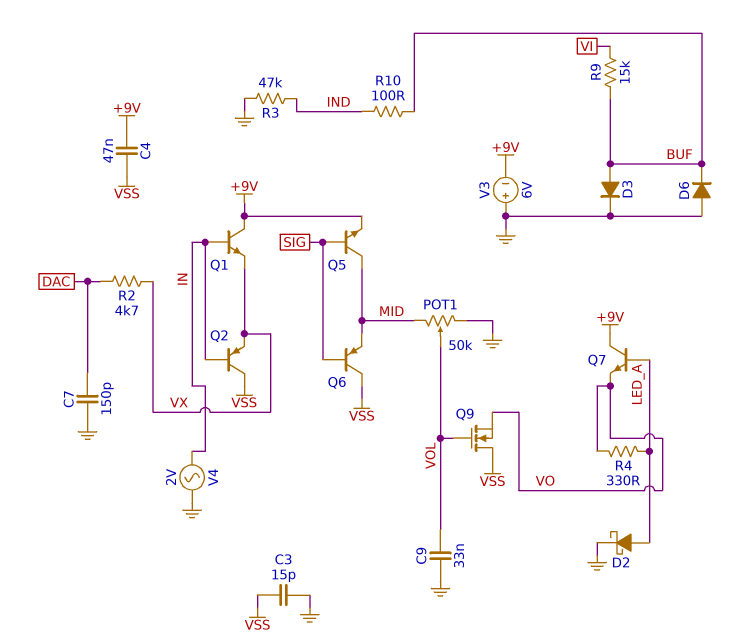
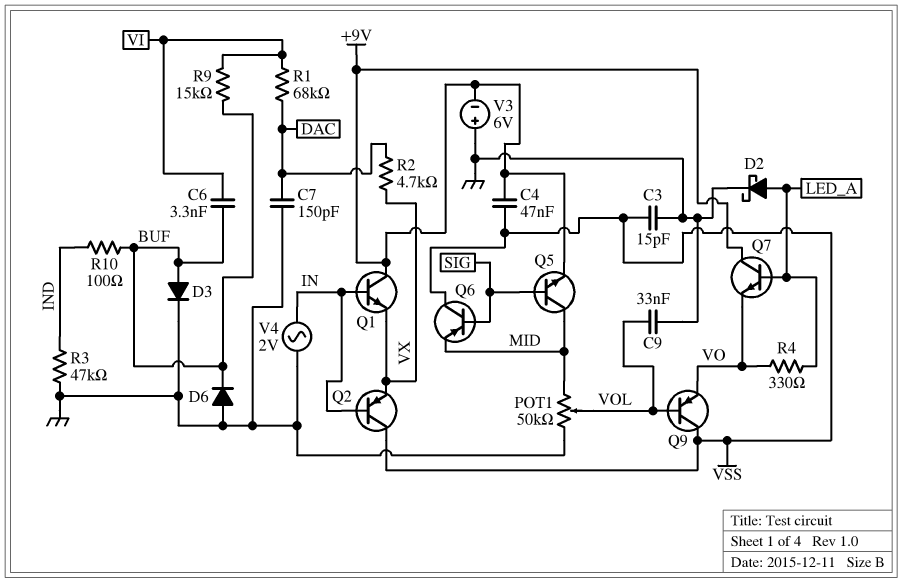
C6: none -> 3.3nF (BUF, VI)
Q9: NMOS (G VOL, D VSS, S VO) -> PNP (B VOL, C VSS, E VO)
R1: none -> 68k (DAC, VI)

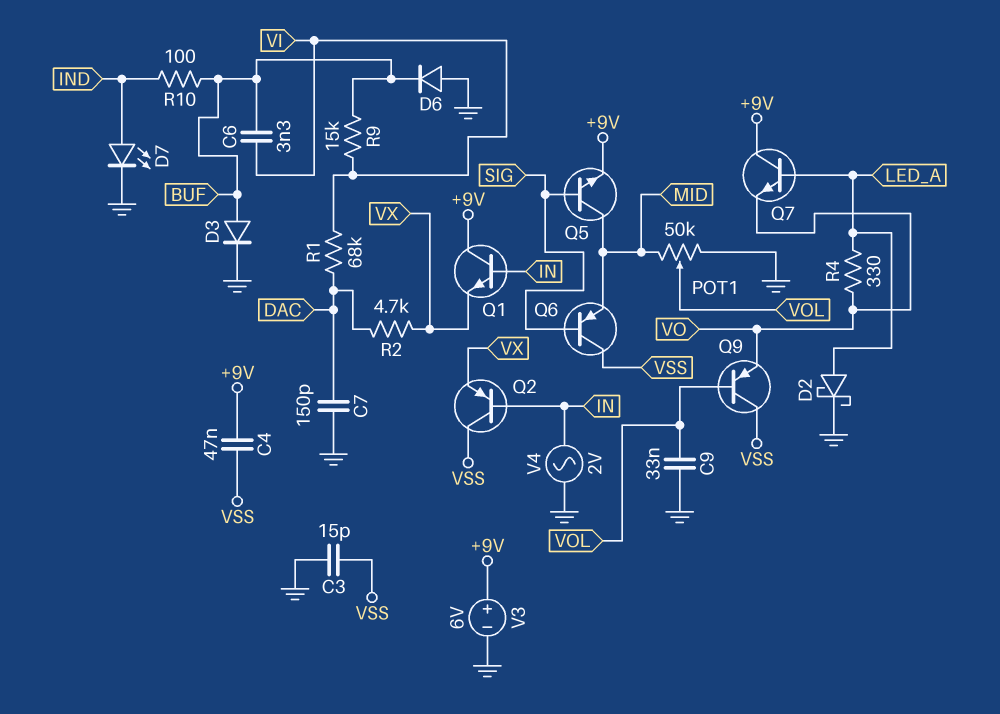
D7: none -> LED (A IND, K GND)
R3: 47k (GND, IND) -> none
V3: 6V (plus GND, minus +9V) -> 6V (plus +9V, minus GND)

